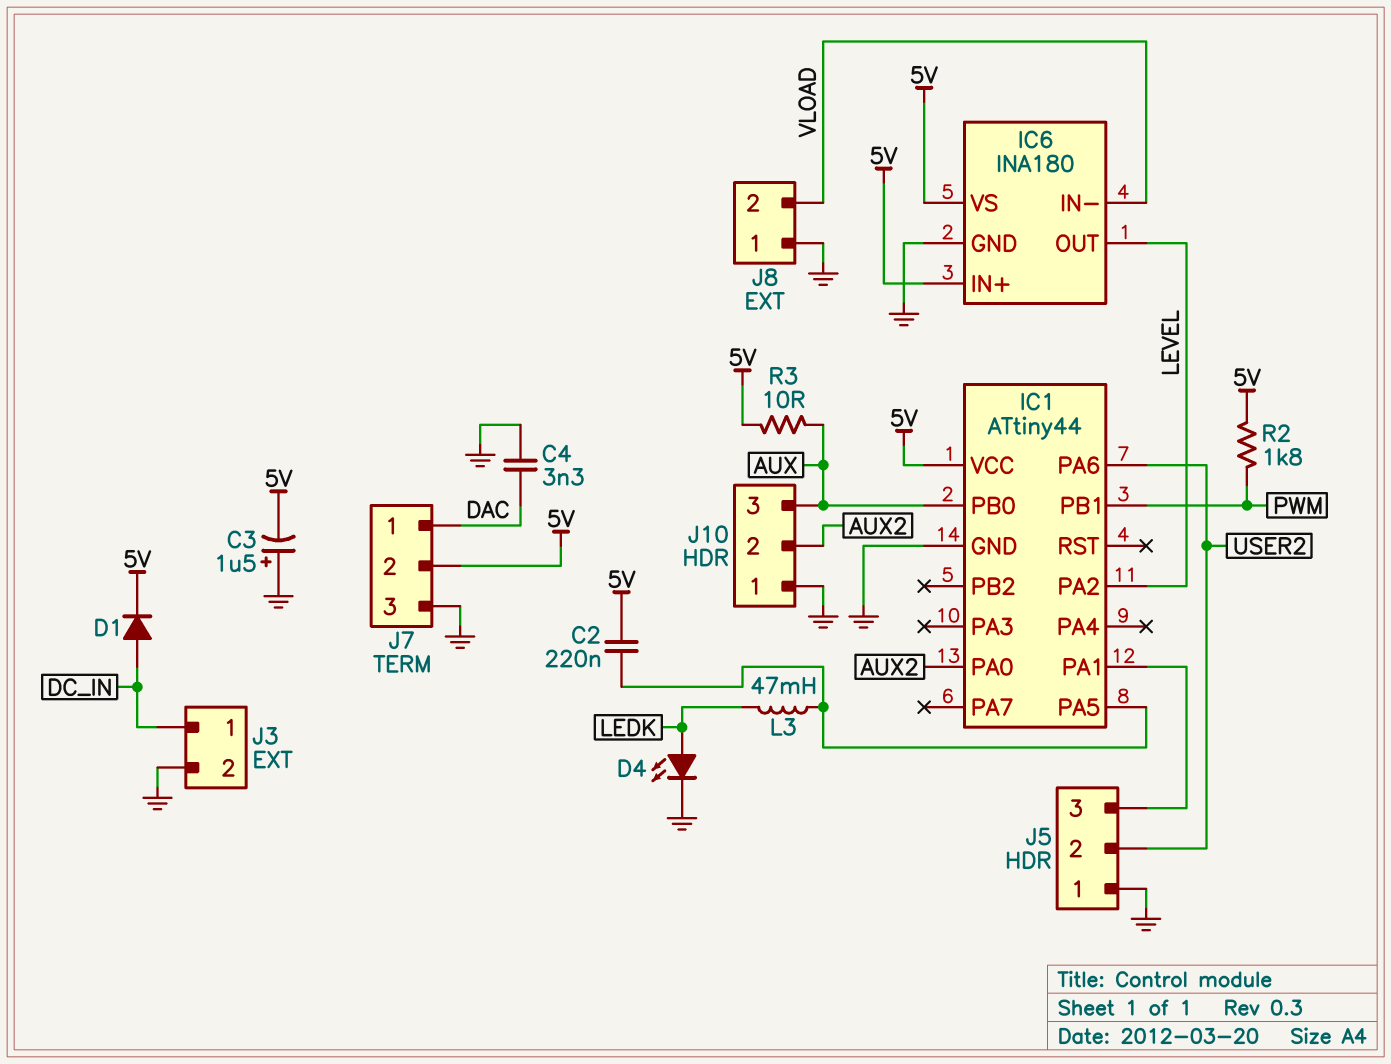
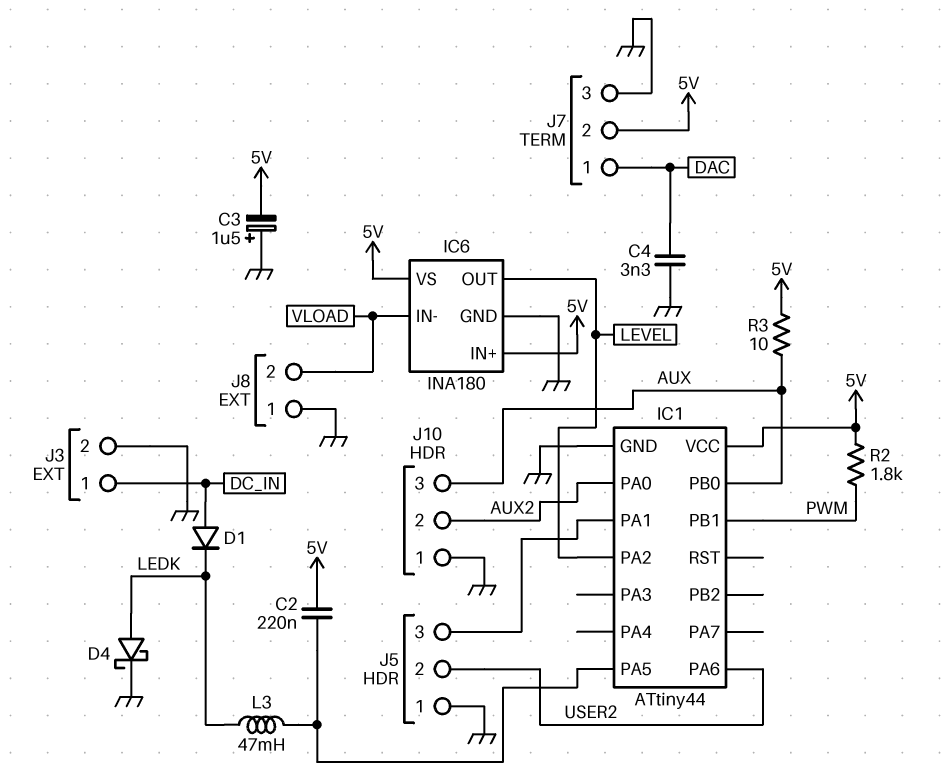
D1: diode (A DC_IN, K 5V) -> diode (A DC_IN, K LEDK)
D4: LED (A LEDK, K GND) -> schottky (A LEDK, K GND)

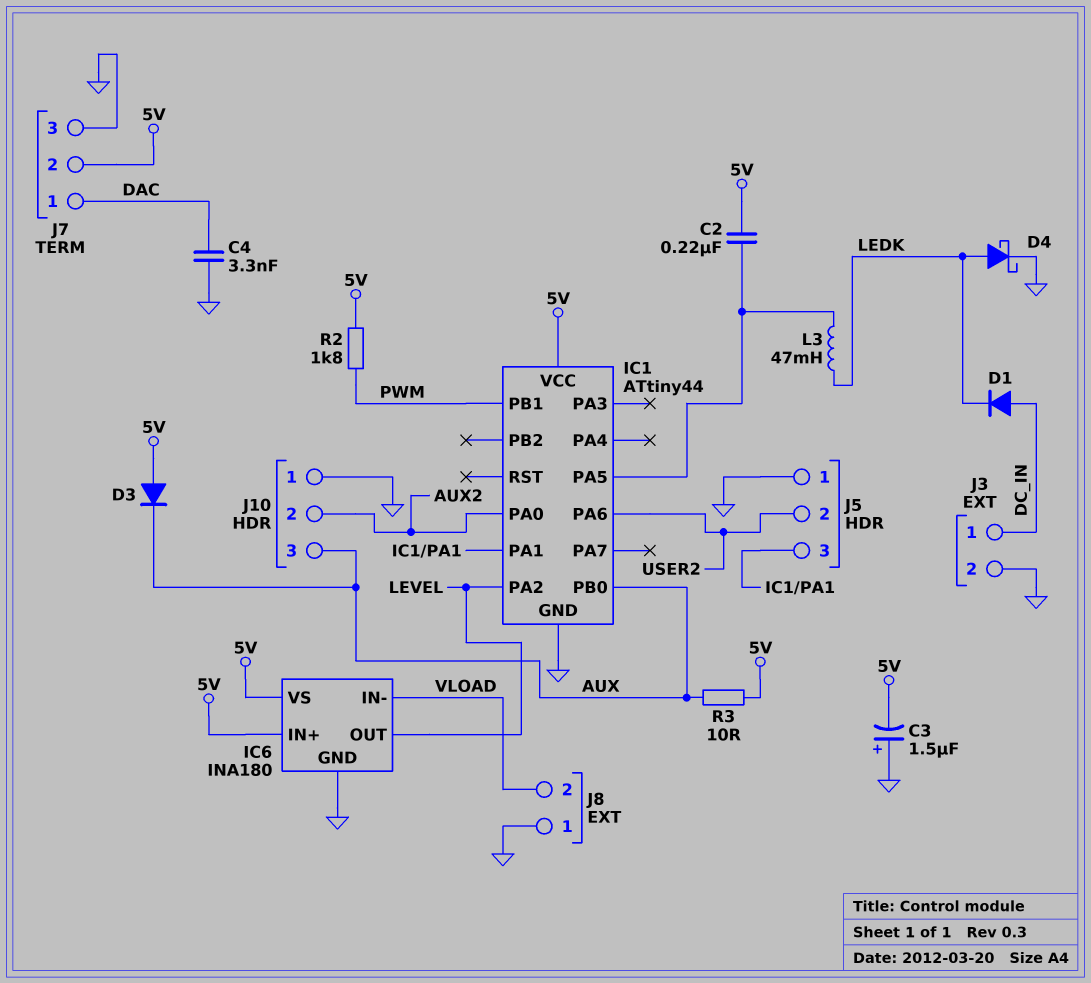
D3: none -> diode (A 5V, K AUX)

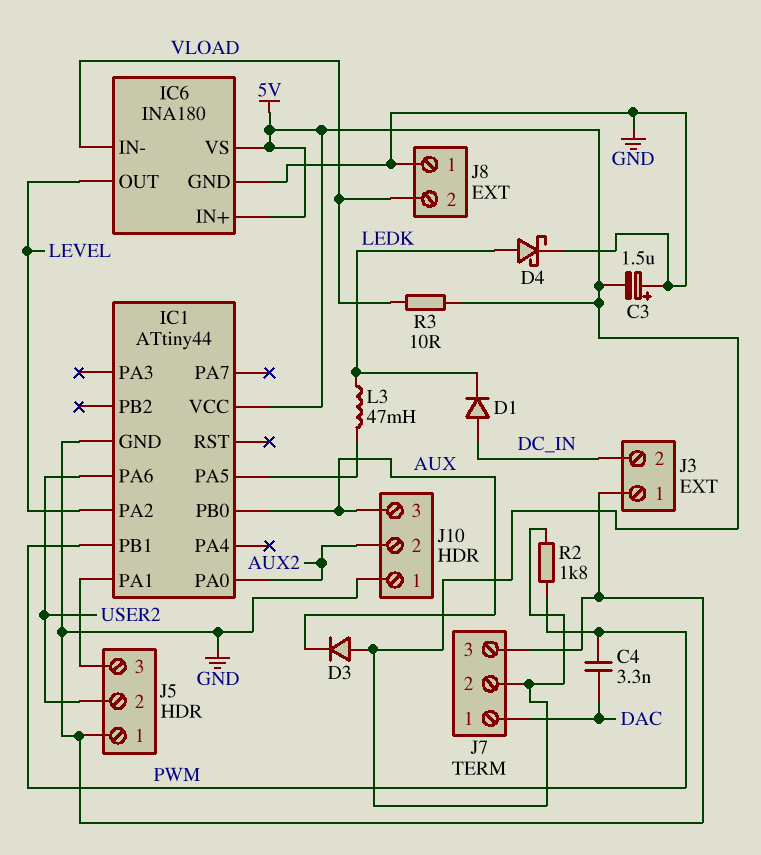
C2: 220nF (5V, IC1/PA5) -> none
C4: 3.3nF (DAC, GND) -> 3.3nF (DAC, PWM)
J3 pin 1: DC_IN -> GND
J3 pin 2: GND -> DC_IN
R3: 10 (5V, AUX) -> 10 (5V, VLOAD)

